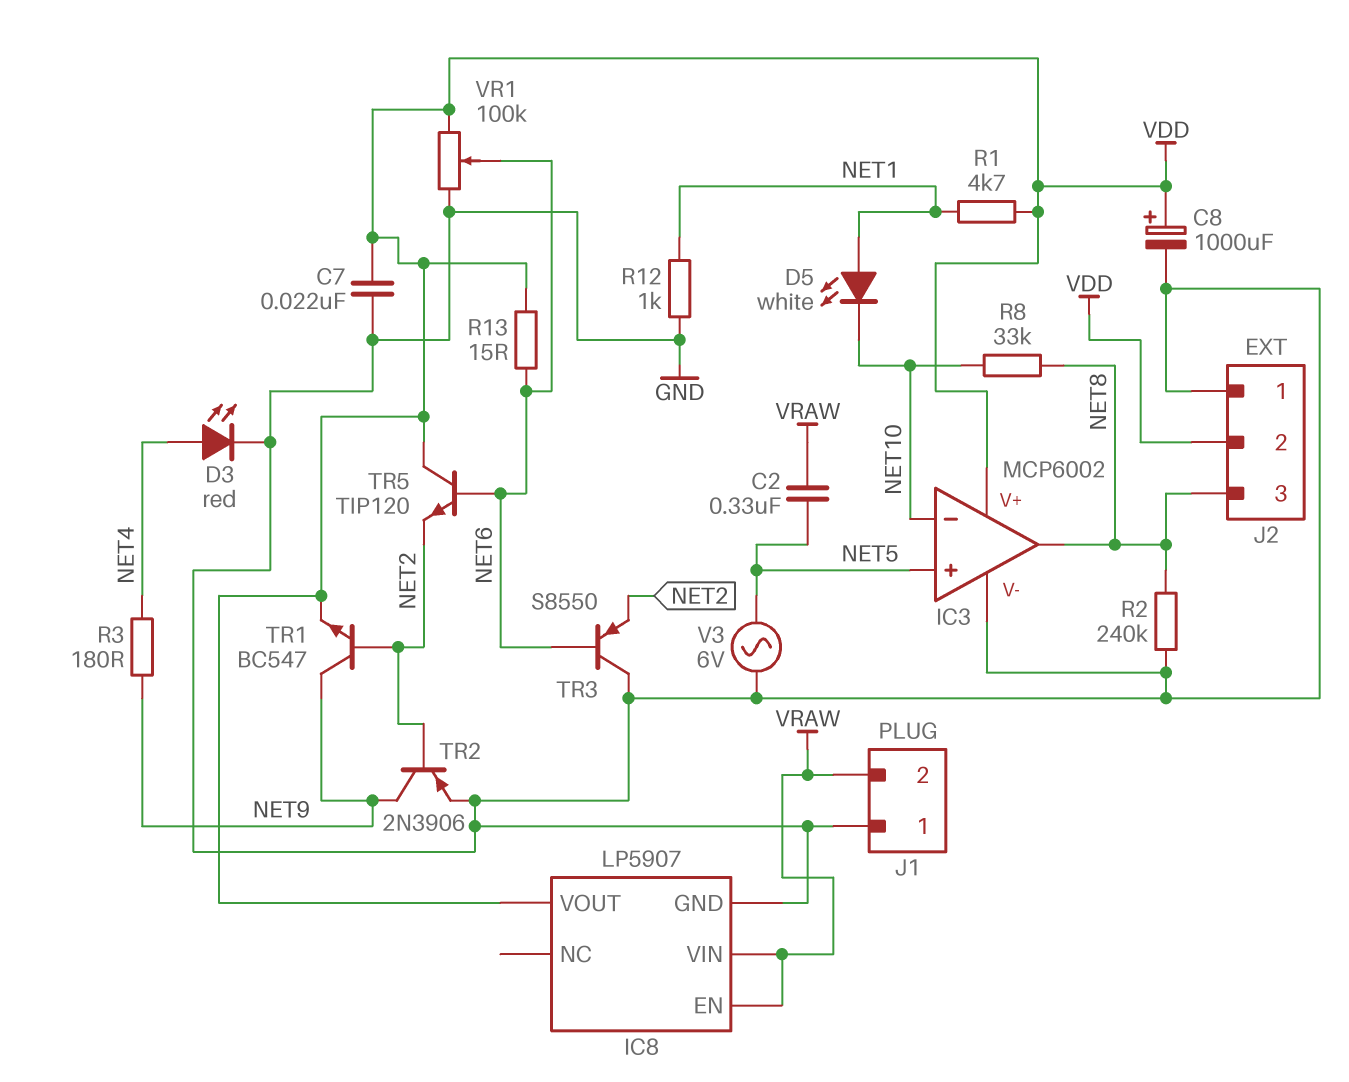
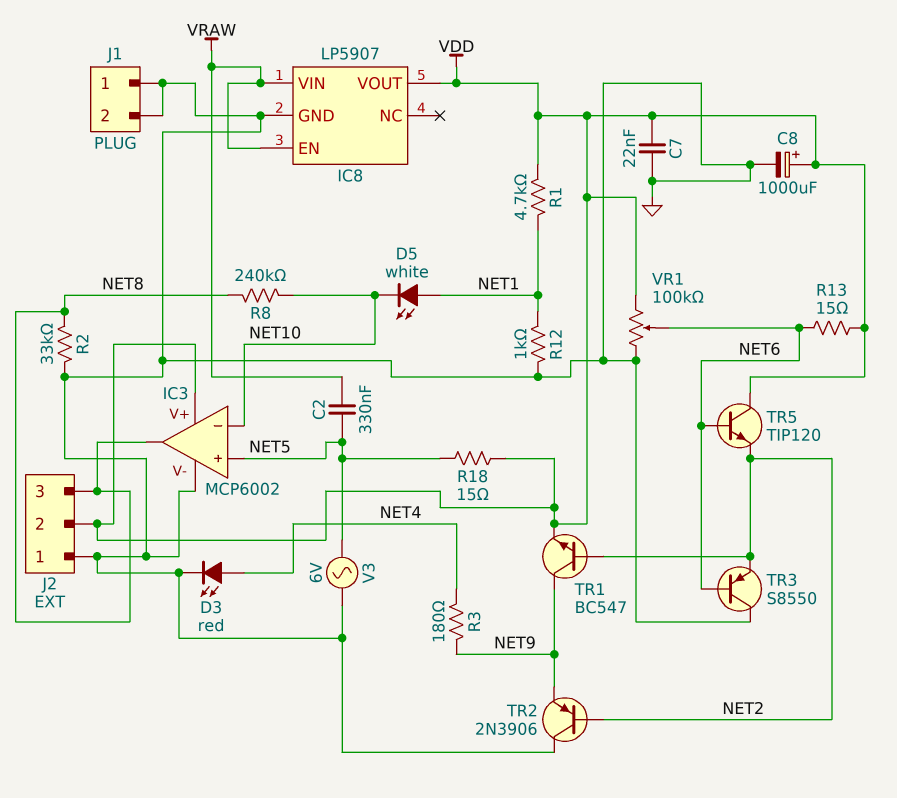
J1 pin 2: VRAW -> GND
R2: 240k (GND, NET8) -> 33k (GND, NET8)
R8: 33k (NET8, NET10) -> 240k (NET8, NET10)
R18: none -> 15 (NET5, VDD)
TR2: PNP 2N3906 (B NET2, C NET9, E GND) -> PNP 2N3906 (B NET2, C GND, E NET9)

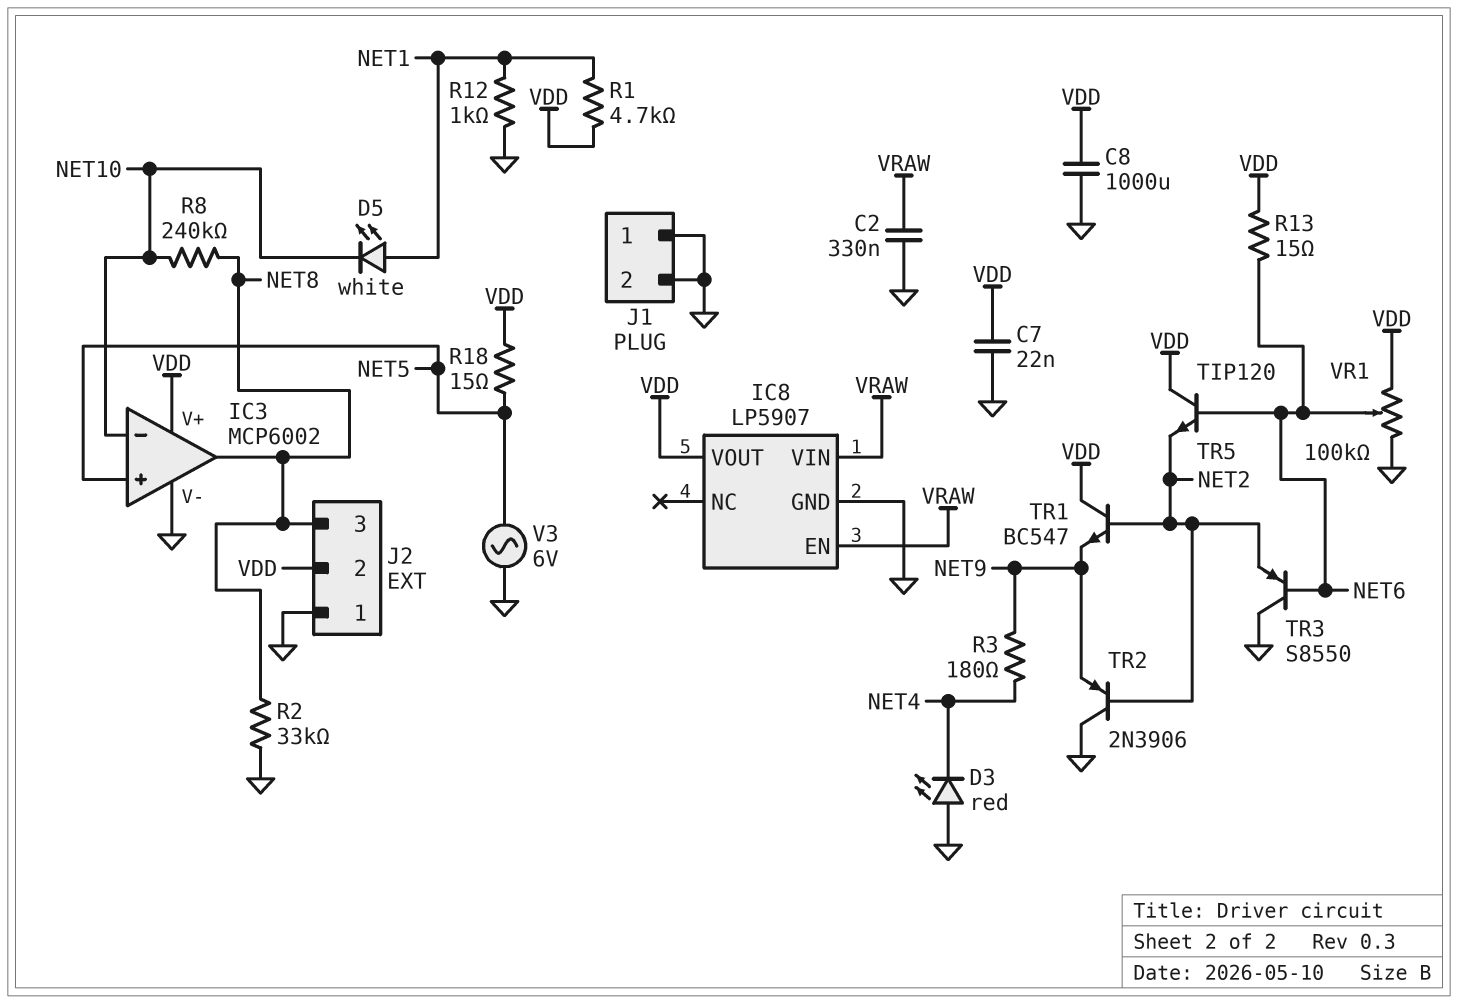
C2: 330nF (NET5, VRAW) -> 330nF (GND, VRAW)
C8: 1000uF (plus VDD, minus GND) -> 1000uF (GND, VDD)
D3: LED red (A NET4, K GND) -> LED red (A GND, K NET4)
TR1: NPN BC547 (B NET2, C NET9, E VDD) -> NPN BC547 (B NET2, C VDD, E NET9)

